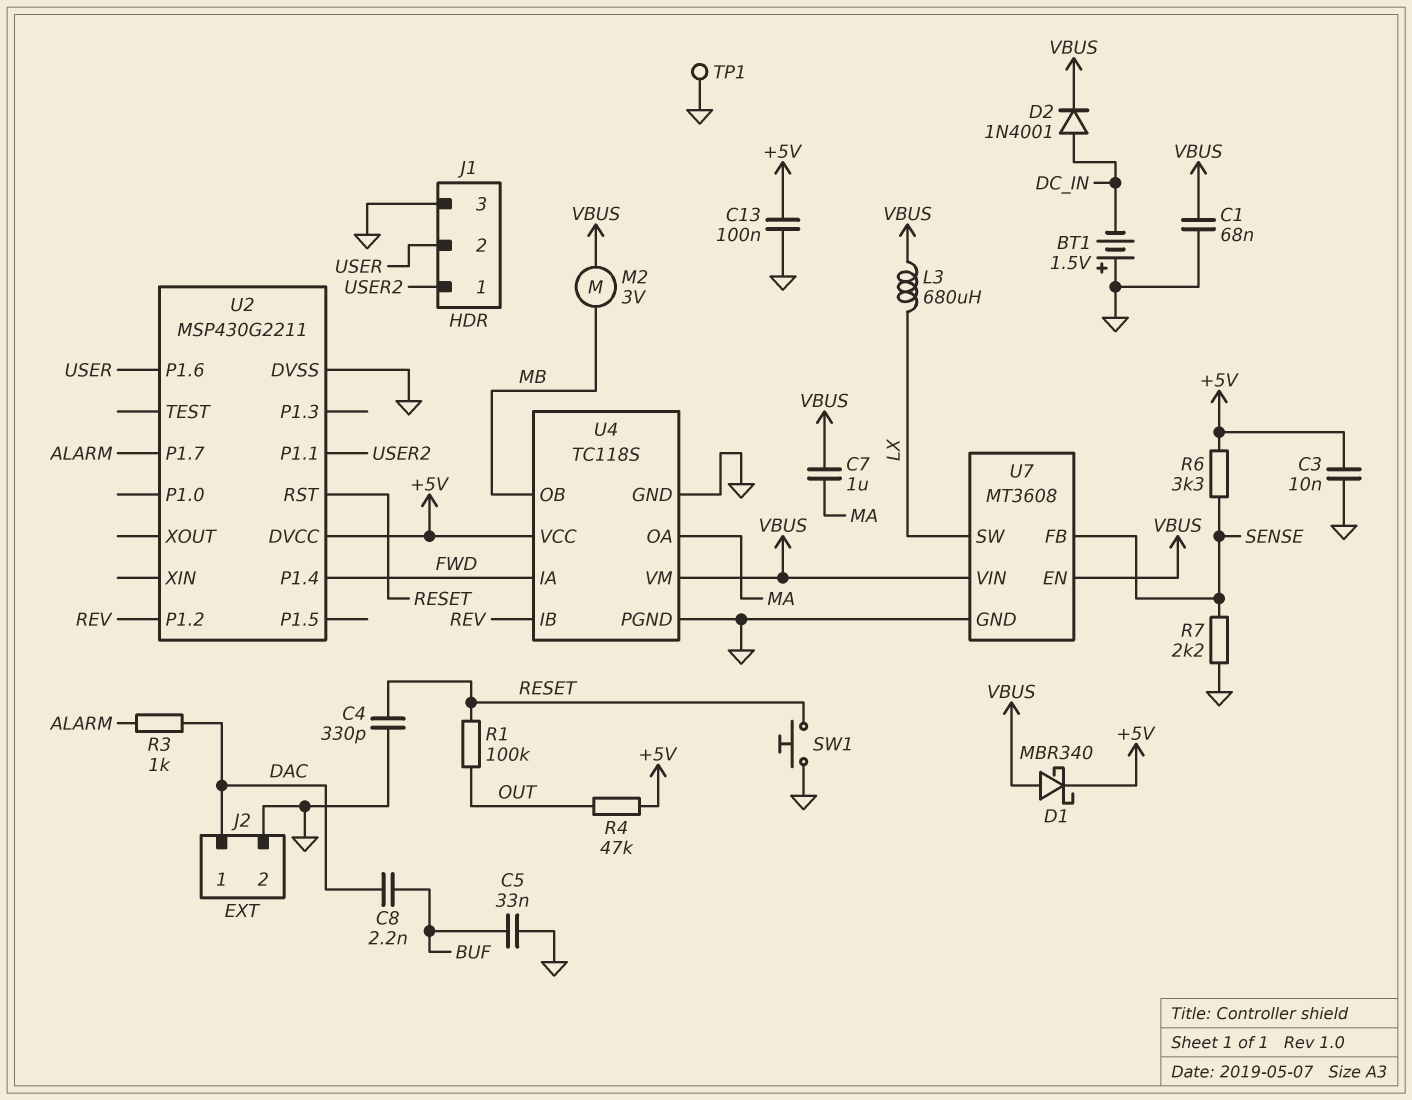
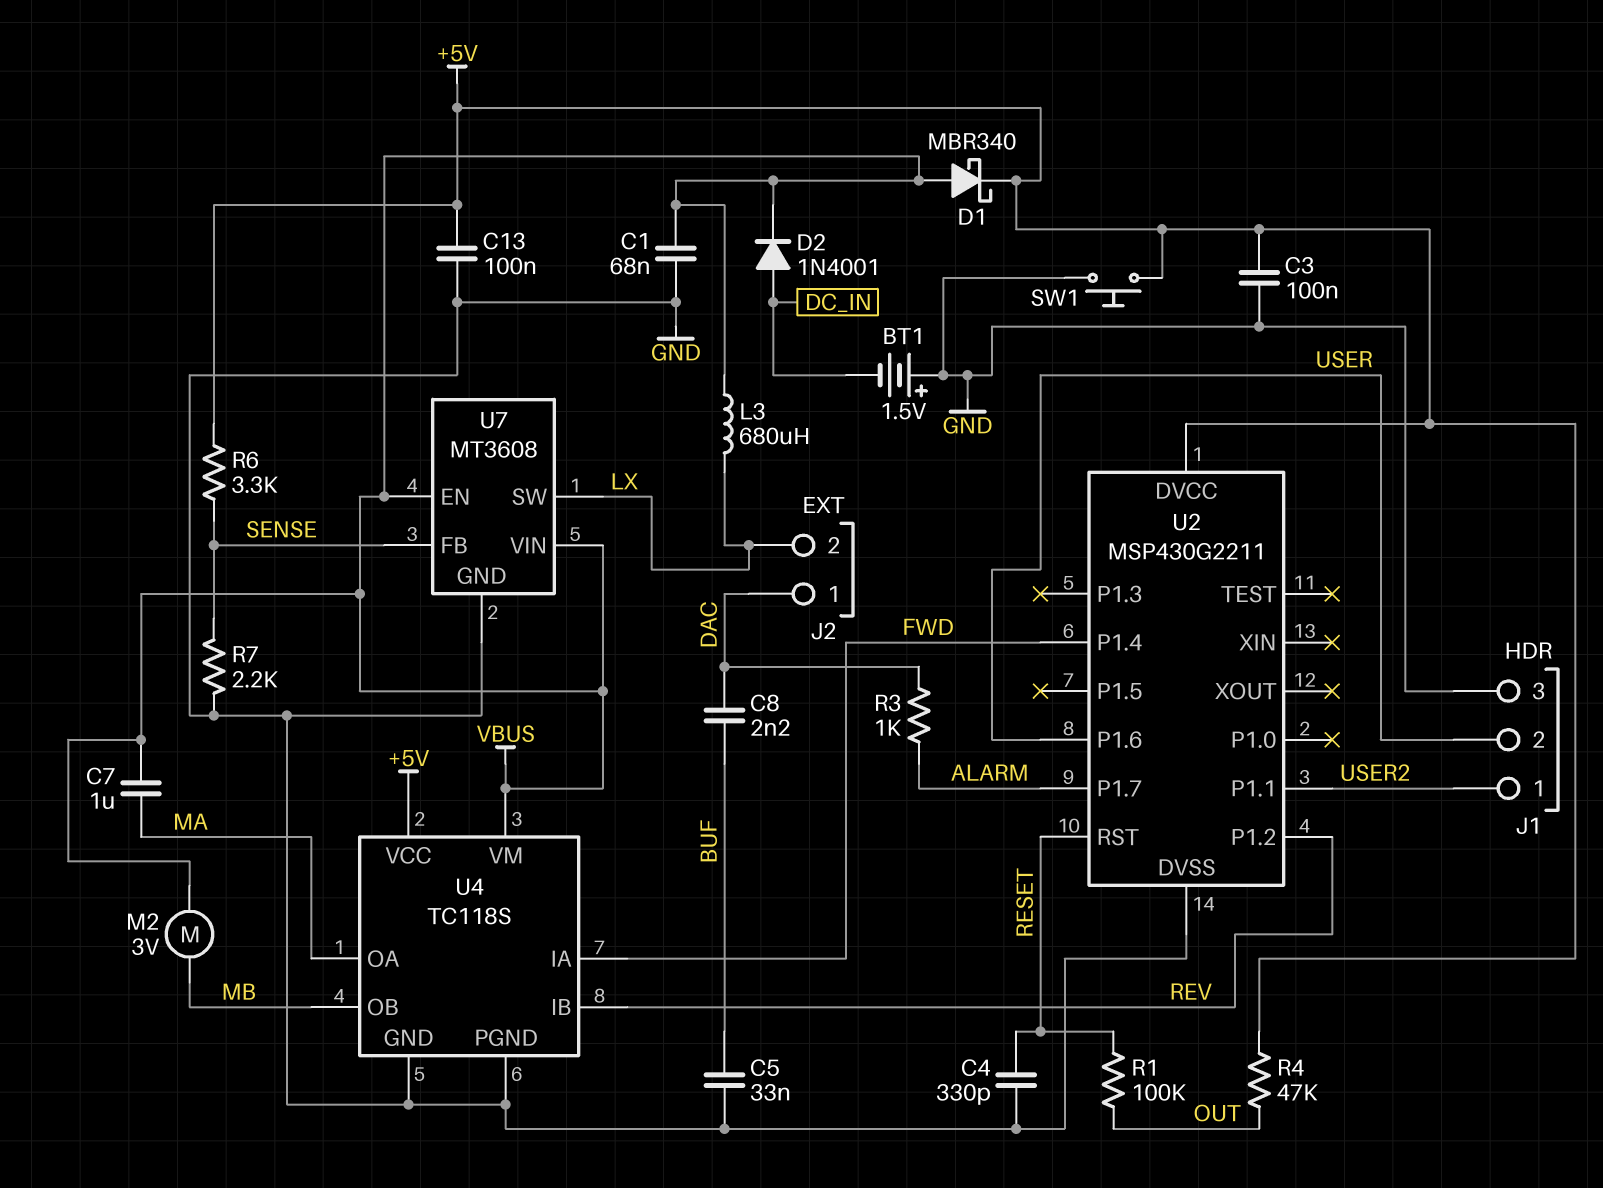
C3: 10nF (+5V, GND) -> 100nF (+5V, GND)
J2 pin 2: GND -> LX
SW1: button (GND, RESET) -> button (+5V, GND)
TP1: test point (GND) -> none

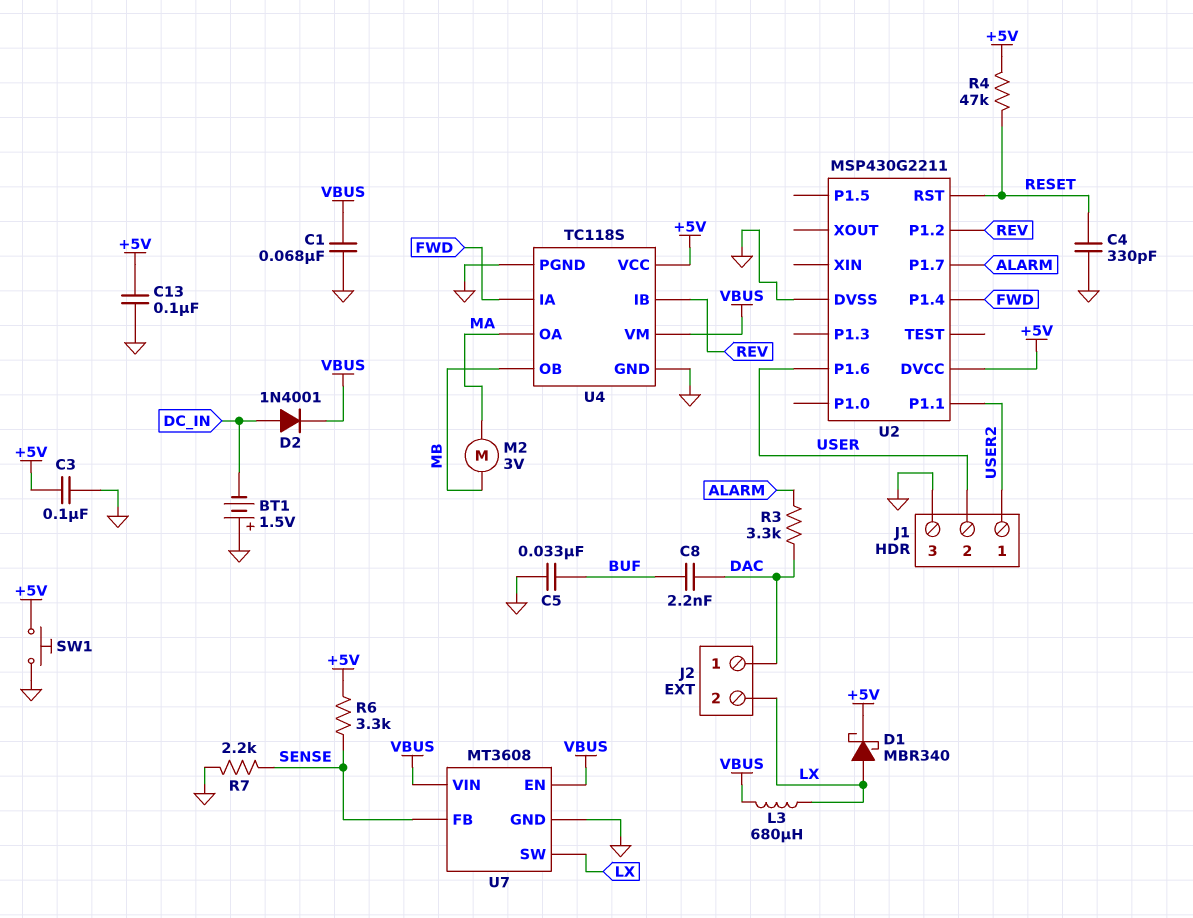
C7: 1uF (MA, VBUS) -> none
D1: schottky MBR340 (A VBUS, K +5V) -> schottky MBR340 (A LX, K +5V)
M2: motor 3V (MB, VBUS) -> motor 3V (MA, MB)
R1: 100k (OUT, RESET) -> none
R3: 1k (ALARM, DAC) -> 3.3k (ALARM, DAC)
R4: 47k (+5V, OUT) -> 47k (+5V, RESET)

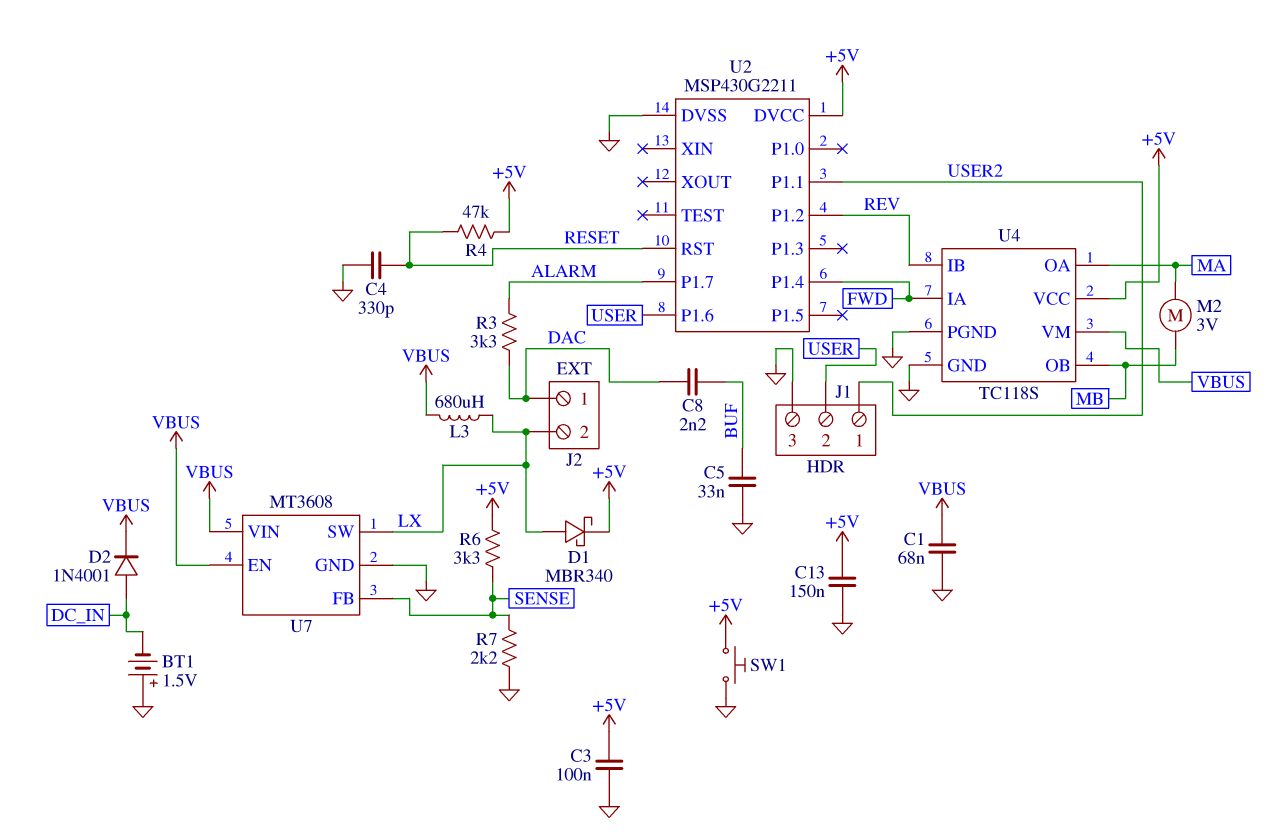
C13: 100nF (+5V, GND) -> 150nF (+5V, GND)

